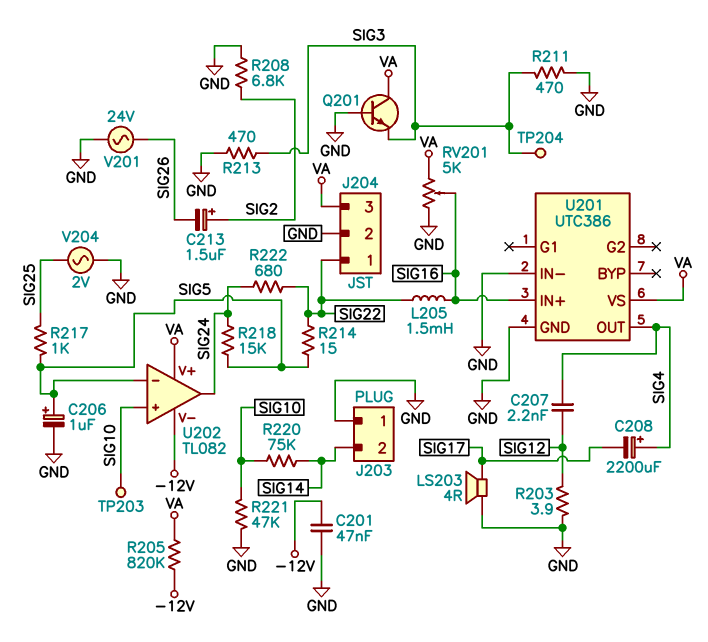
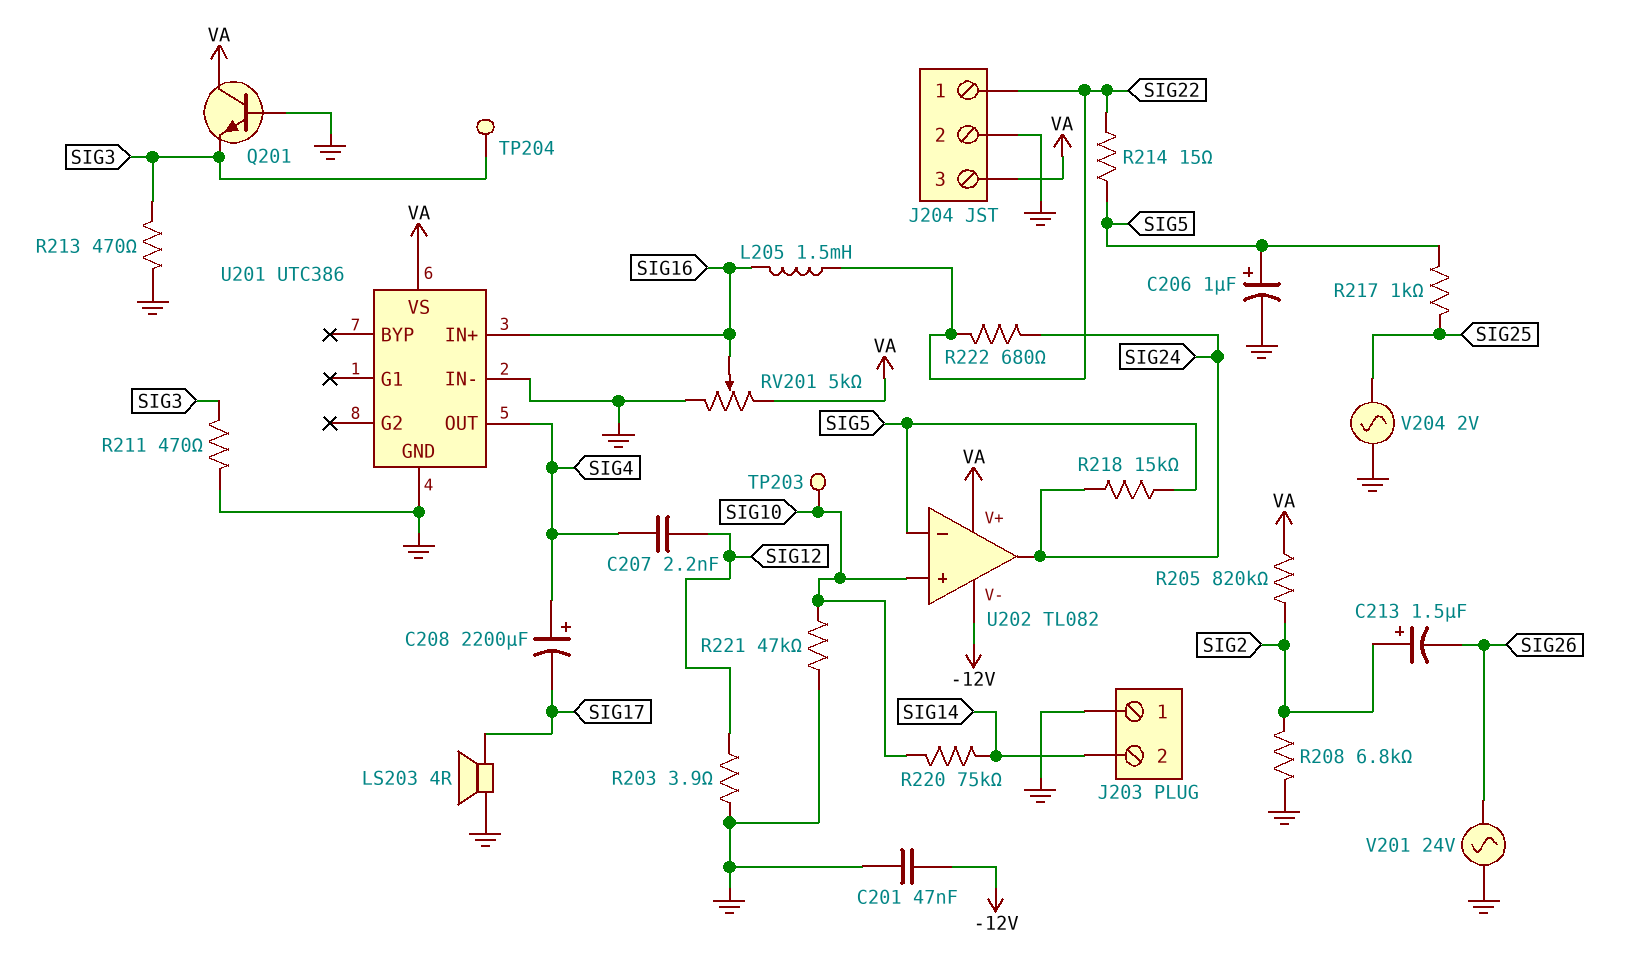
R205: 820k (-12V, VA) -> 820k (SIG2, VA)

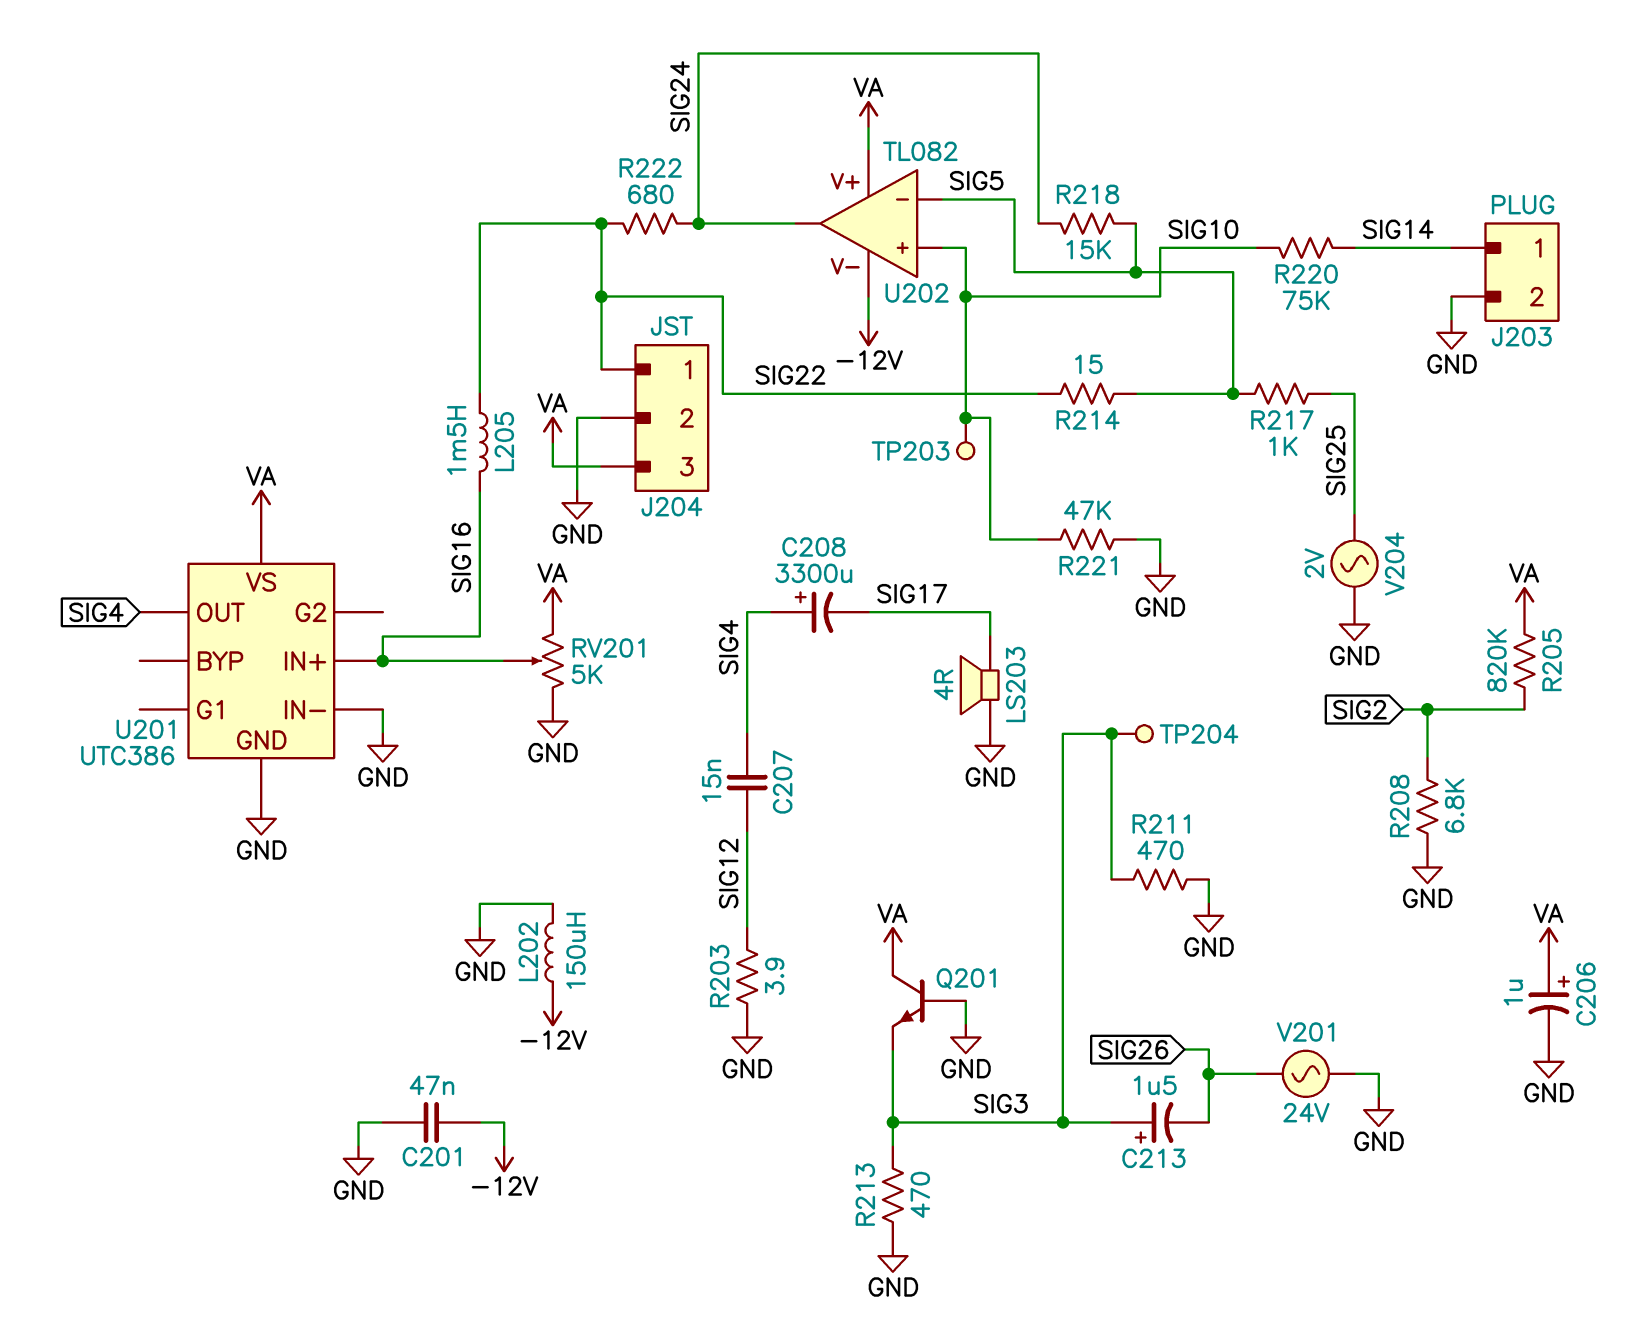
C206: 1uF (plus SIG5, minus GND) -> 1uF (plus VA, minus GND)
C207: 2.2nF (SIG4, SIG12) -> 15nF (SIG4, SIG12)
C208: 2200uF (plus SIG4, minus SIG17) -> 3300uF (plus SIG4, minus SIG17)
C213: 1.5uF (plus SIG2, minus SIG26) -> 1.5uF (plus SIG3, minus SIG26)
J203 pin 1: GND -> SIG14
J203 pin 2: SIG14 -> GND
L202: none -> 150uH (-12V, GND)

